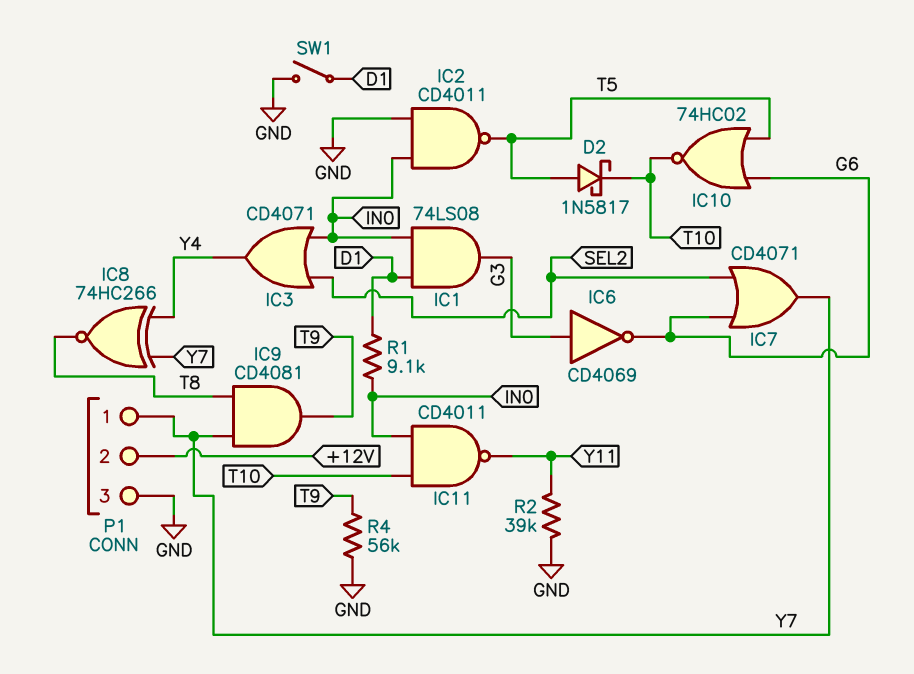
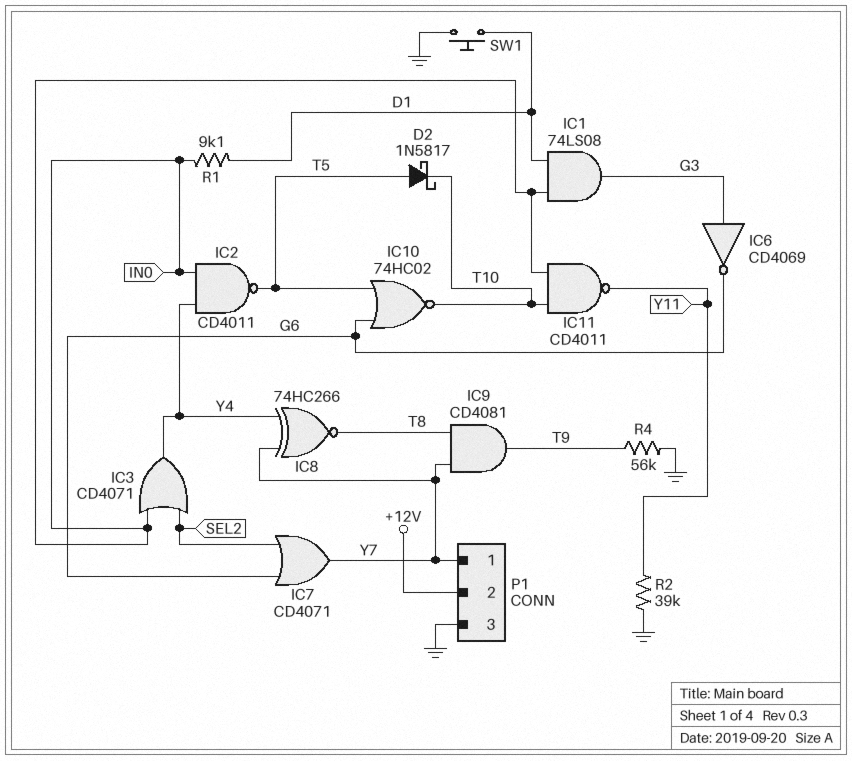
IC2: NAND CD4011 (in GND, in IN0, out T5) -> NAND CD4011 (in IN0, in Y4, out T5)
SW1: switch (D1, GND) -> button (D1, GND)

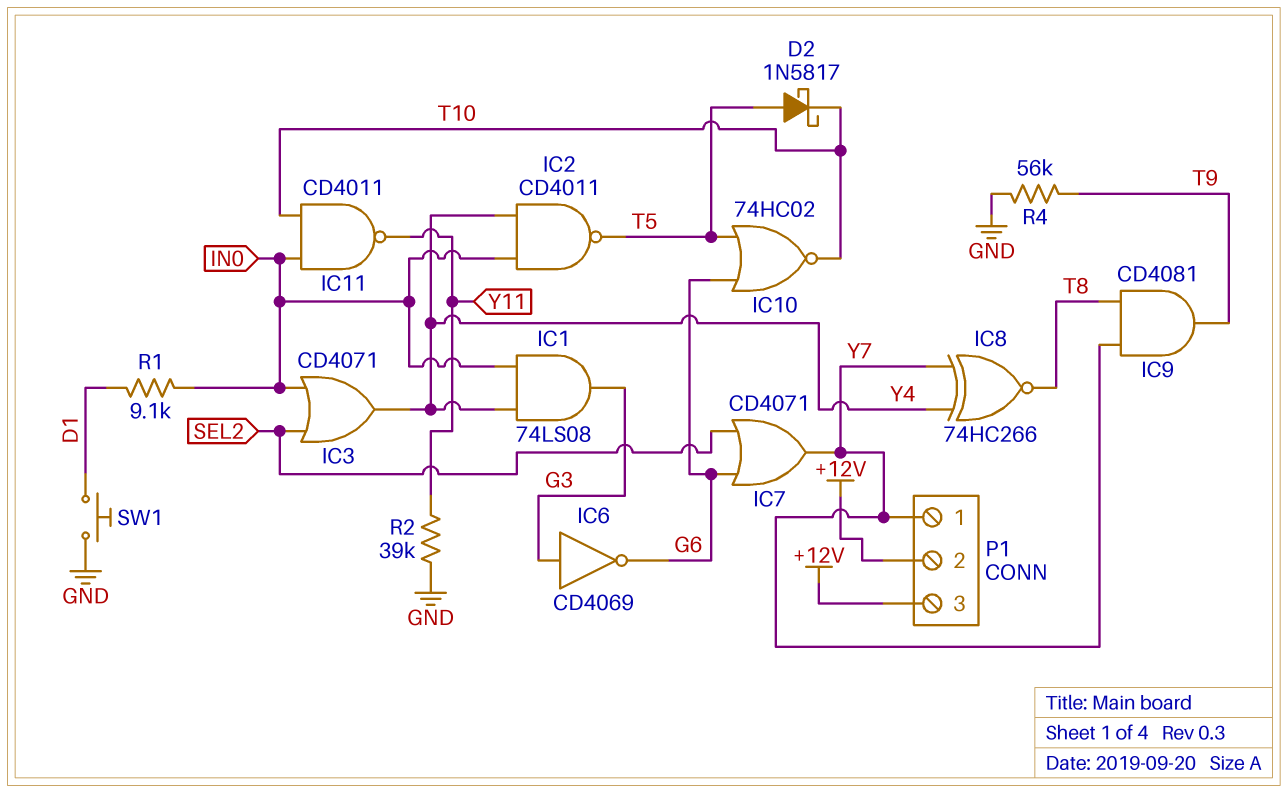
IC1: AND 74LS08 (in D1, in IN0, out G3) -> AND 74LS08 (in IN0, in Y4, out G3)
P1 pin 3: GND -> +12V

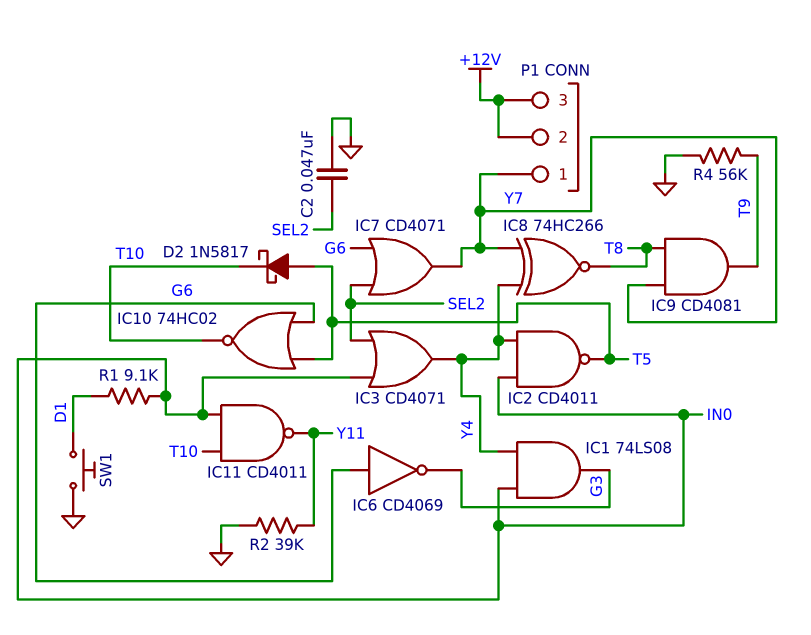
C2: none -> 47nF (GND, SEL2)
IC6: NOT CD4069 (in G3, out G6) -> NOT CD4069 (in G6, out G3)

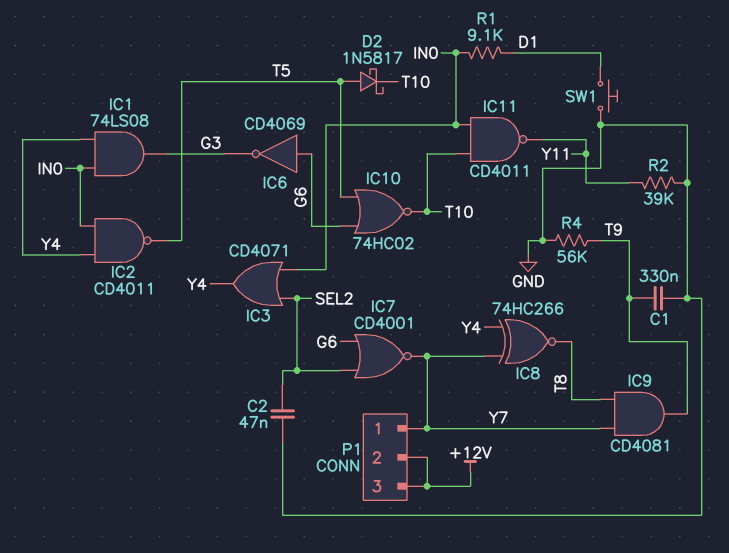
C1: none -> 330nF (GND, T9)
IC7: OR CD4071 (in G6, in SEL2, out Y7) -> NOR CD4001 (in G6, in SEL2, out Y7)

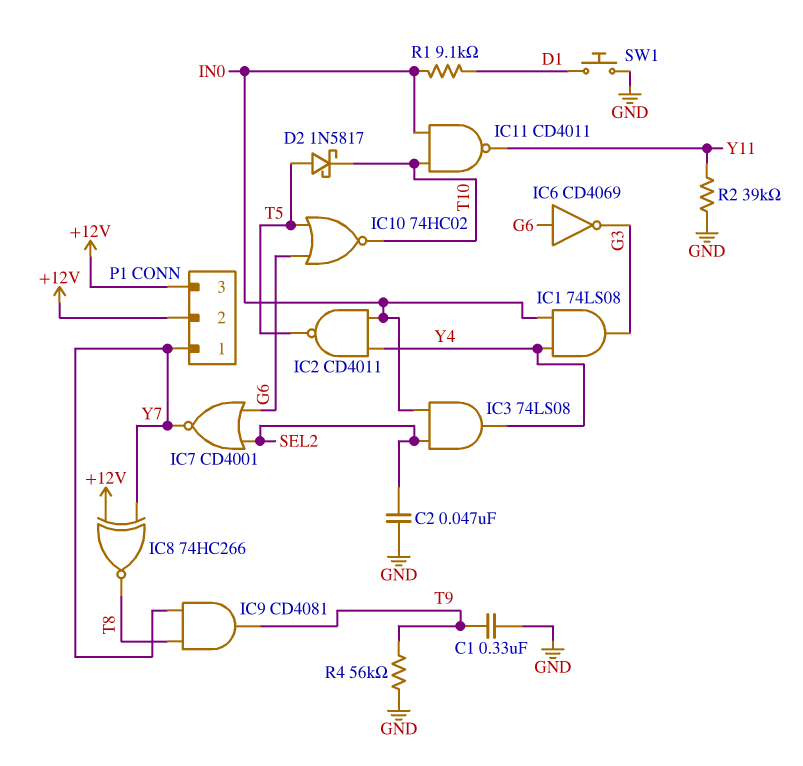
IC3: OR CD4071 (in IN0, in SEL2, out Y4) -> AND 74LS08 (in IN0, in SEL2, out Y4)
IC8: XNOR 74HC266 (in Y4, in Y7, out T8) -> XNOR 74HC266 (in +12V, in Y7, out T8)

